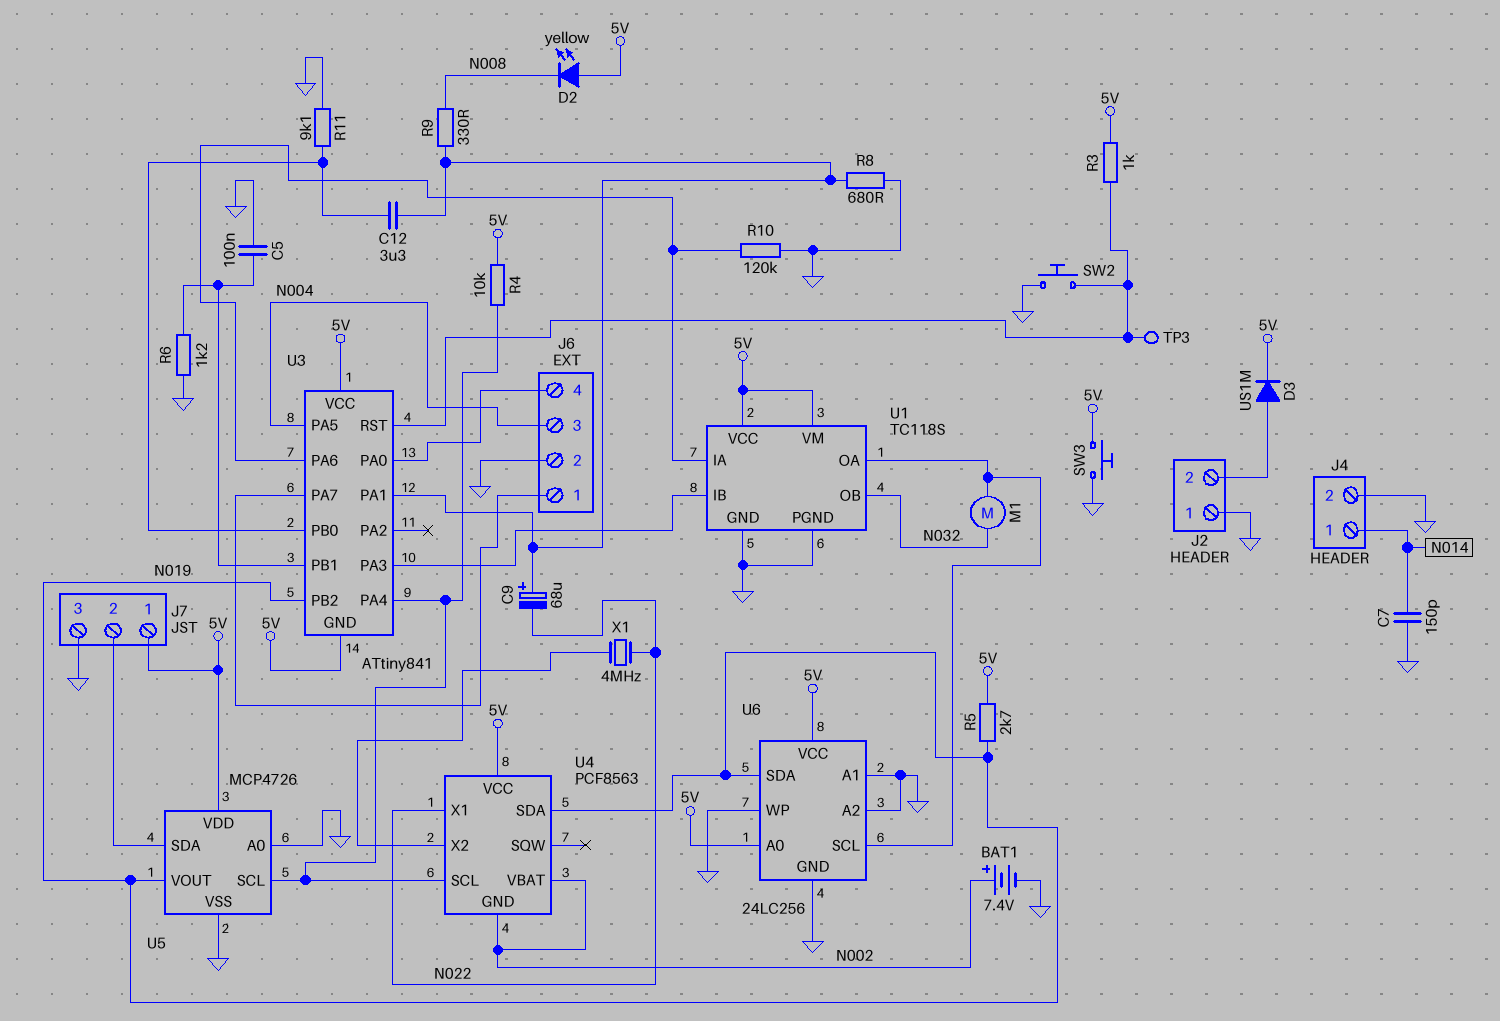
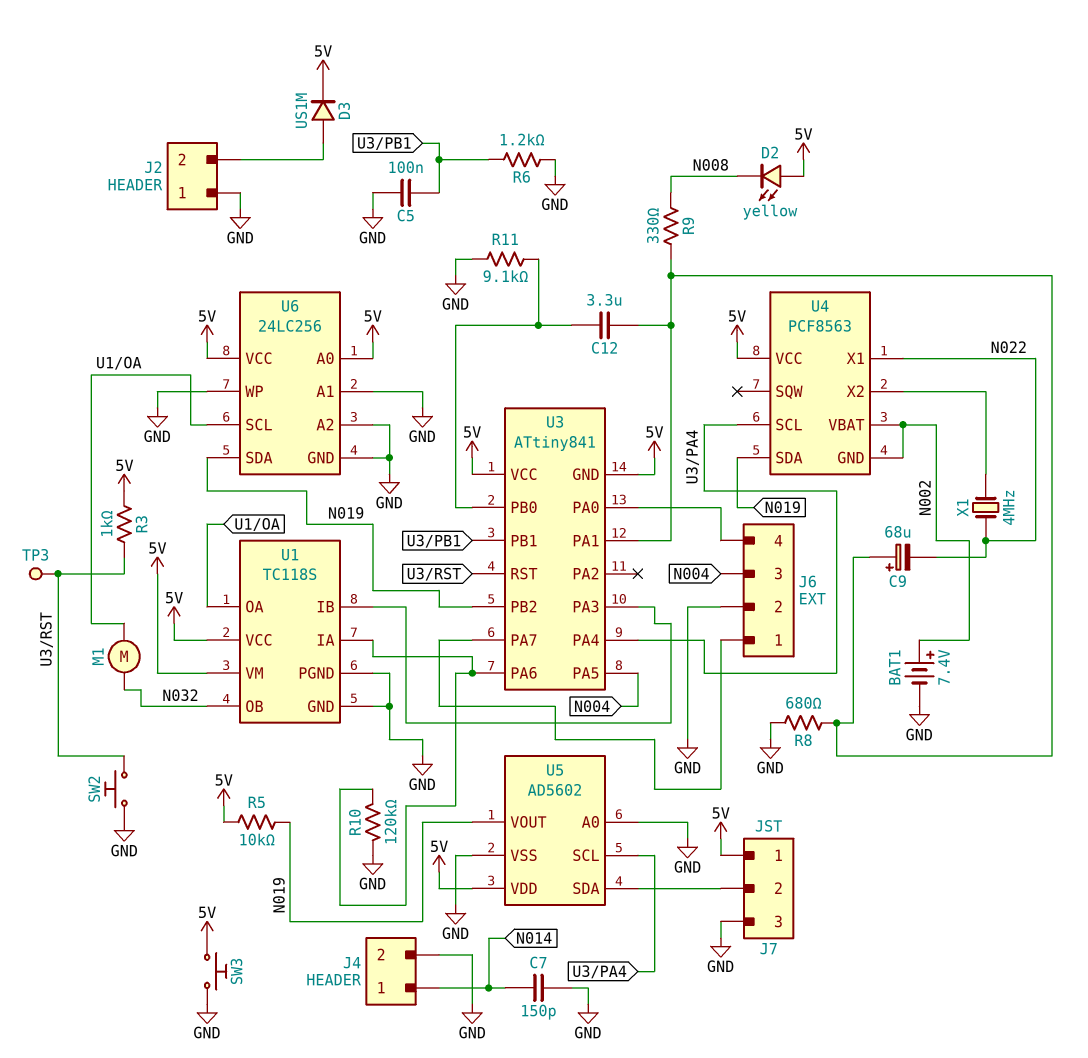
R4: 10k (5V, U3/PA4) -> none
R5: 2.7k (5V, N019) -> 10k (5V, N019)
U5: MCP4726 -> AD5602

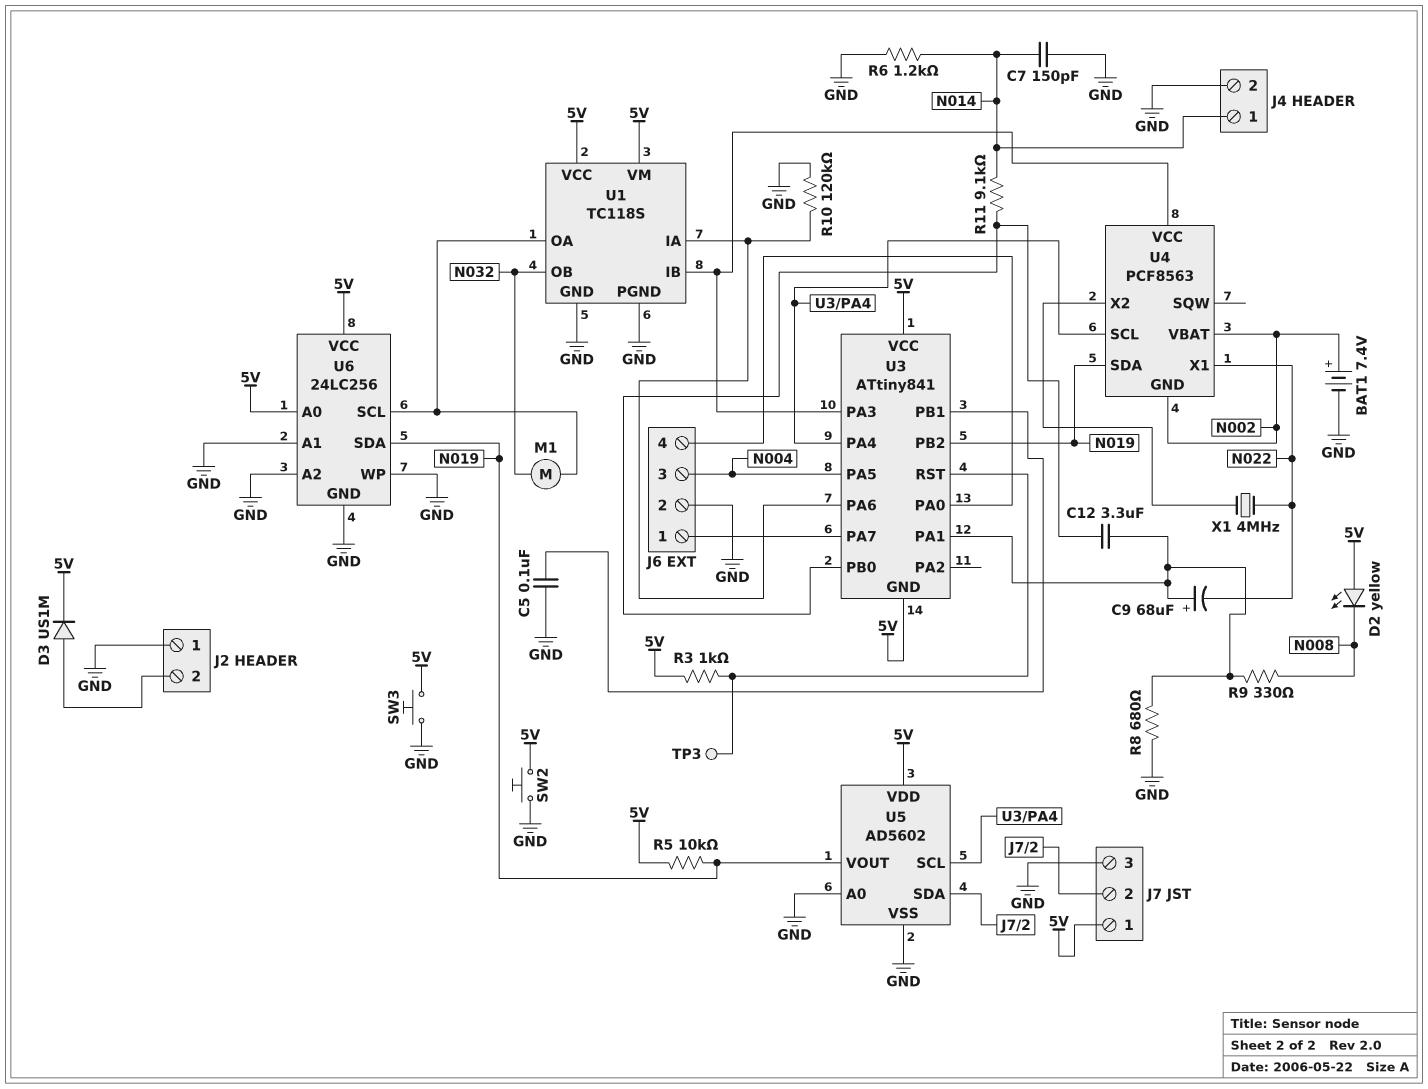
R6: 1.2k (GND, U3/PB1) -> 1.2k (GND, N014)
R11: 9.1k (GND, U3/PB0) -> 9.1k (N014, U3/PB0)
SW2: button (GND, U3/RST) -> button (5V, GND)
U4 pin VCC: 5V -> U1/IB

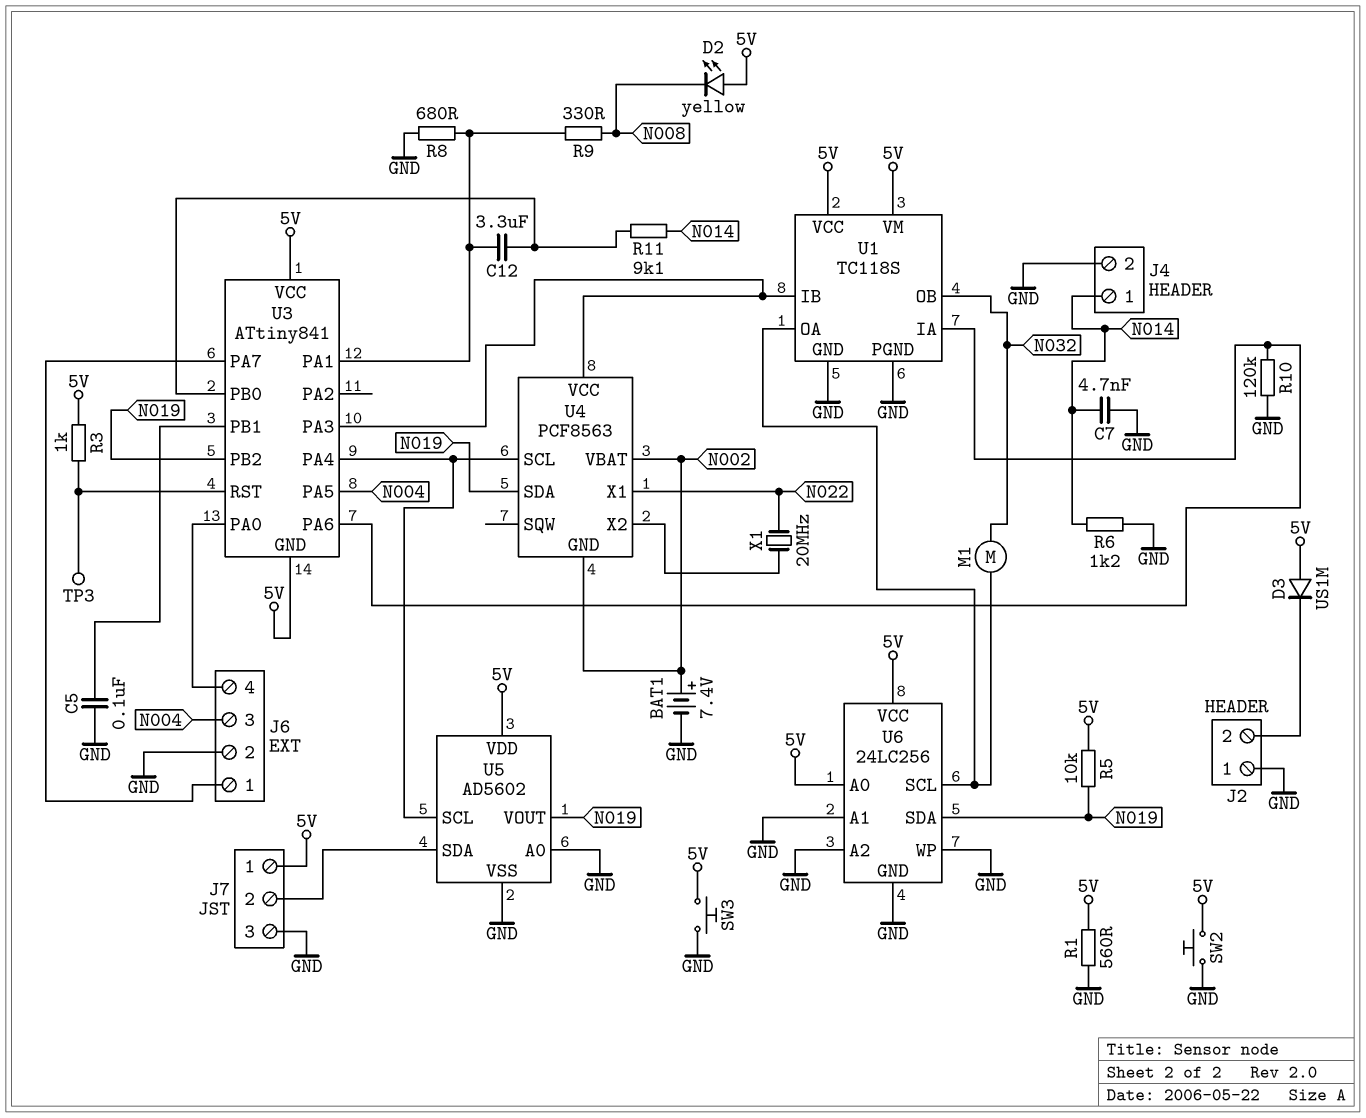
C7: 150pF (GND, N014) -> 4.7nF (GND, N014)
C9: 68uF (plus U3/PA1, minus N022) -> none
D3: diode US1M (A J2/2, K 5V) -> diode US1M (A 5V, K J2/2)
R1: none -> 560 (5V, GND)
X1: 4MHz (N022, U4/X2) -> 20MHz (N022, U4/X2)

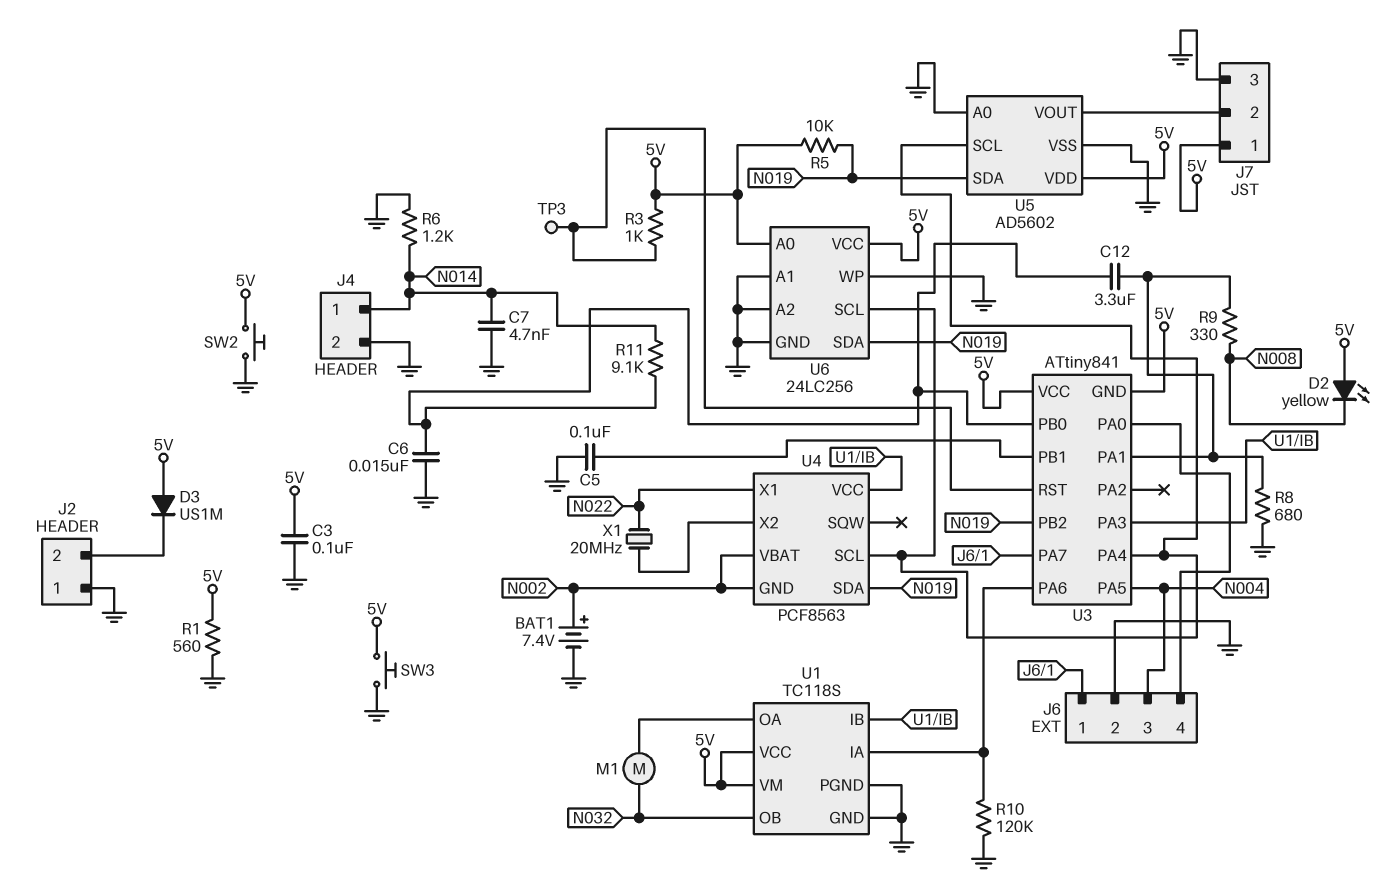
C3: none -> 100nF (5V, GND)
C6: none -> 15nF (GND, U3/PB0)
U5 pin SDA: J7/2 -> N019
U5 pin VOUT: N019 -> J7/2
U6 pin SCL: U1/OA -> U3/PA4

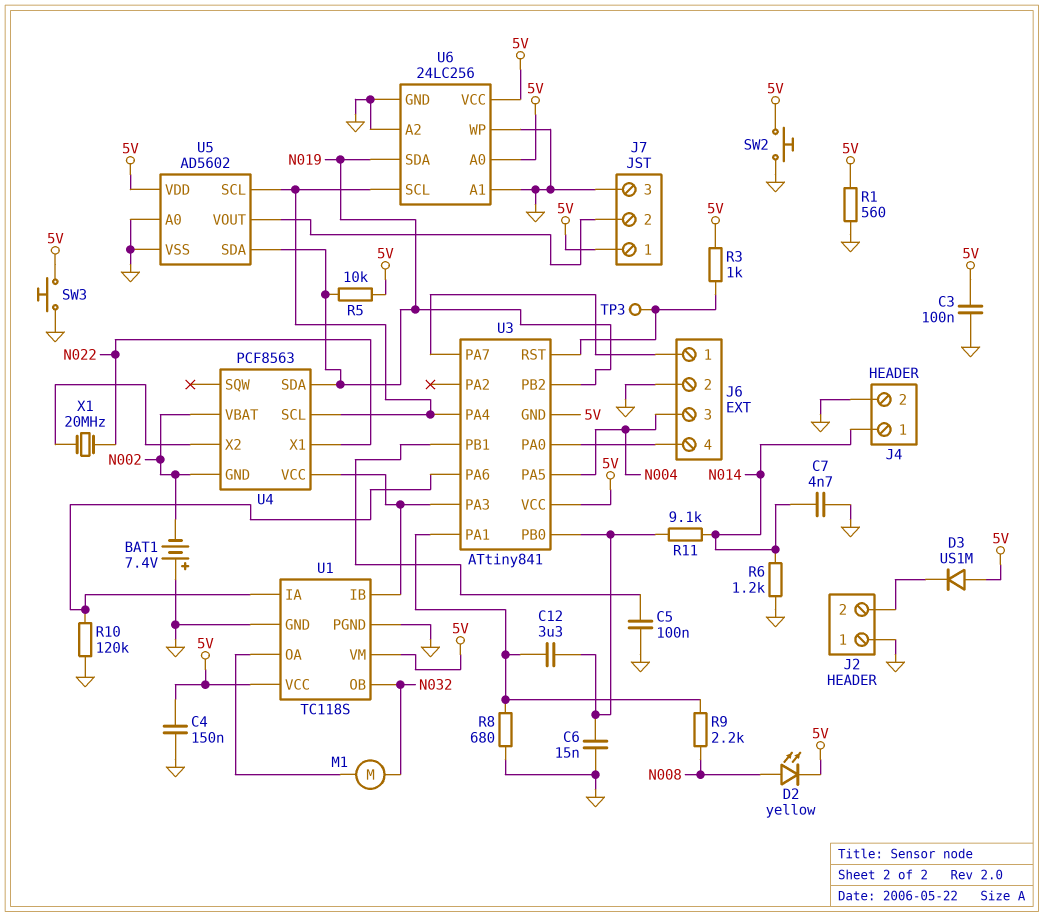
BAT1: 7.4V (plus N002, minus GND) -> 7.4V (plus GND, minus N002)
C4: none -> 150nF (5V, GND)
D2: LED yellow (A 5V, K N008) -> LED yellow (A N008, K 5V)
R9: 330 (N008, U3/PA1) -> 2.2k (N008, U3/PA1)

